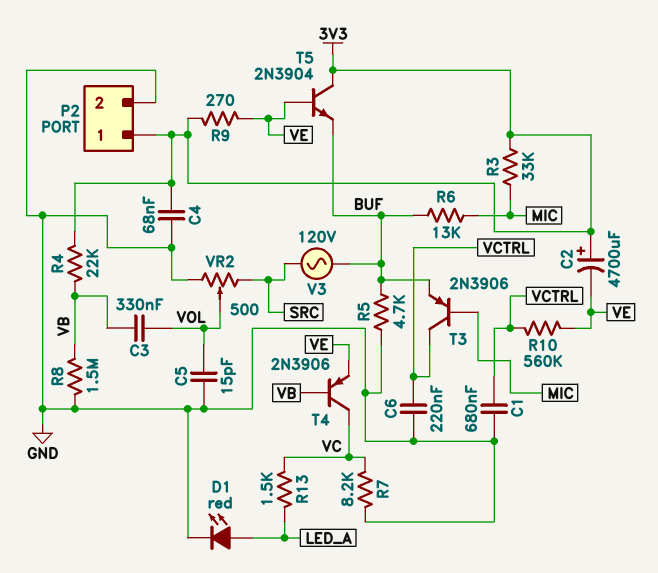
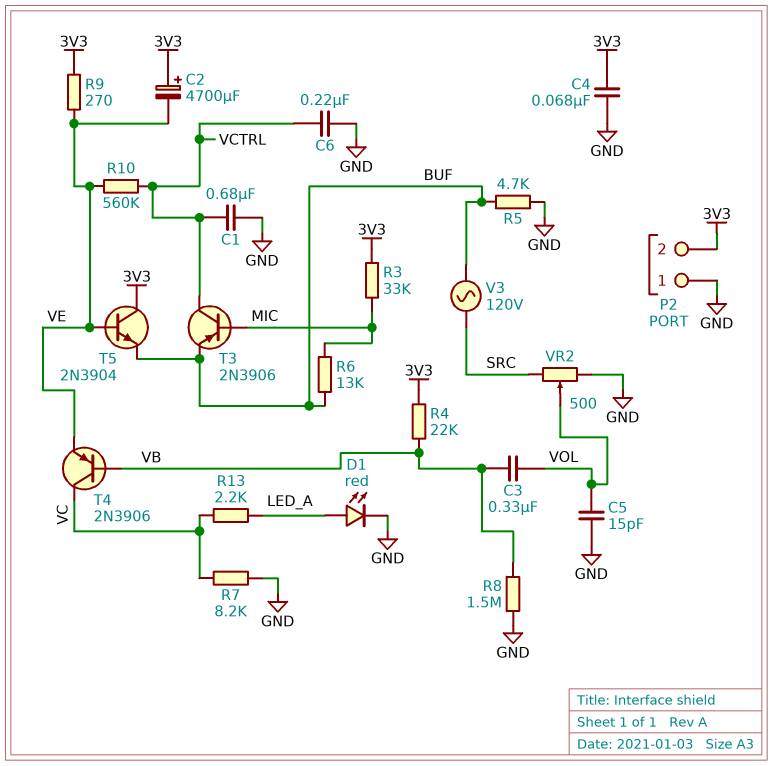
P2 pin 1: 3V3 -> GND
P2 pin 2: GND -> 3V3
R13: 1.5k (LED_A, VC) -> 2.2k (LED_A, VC)

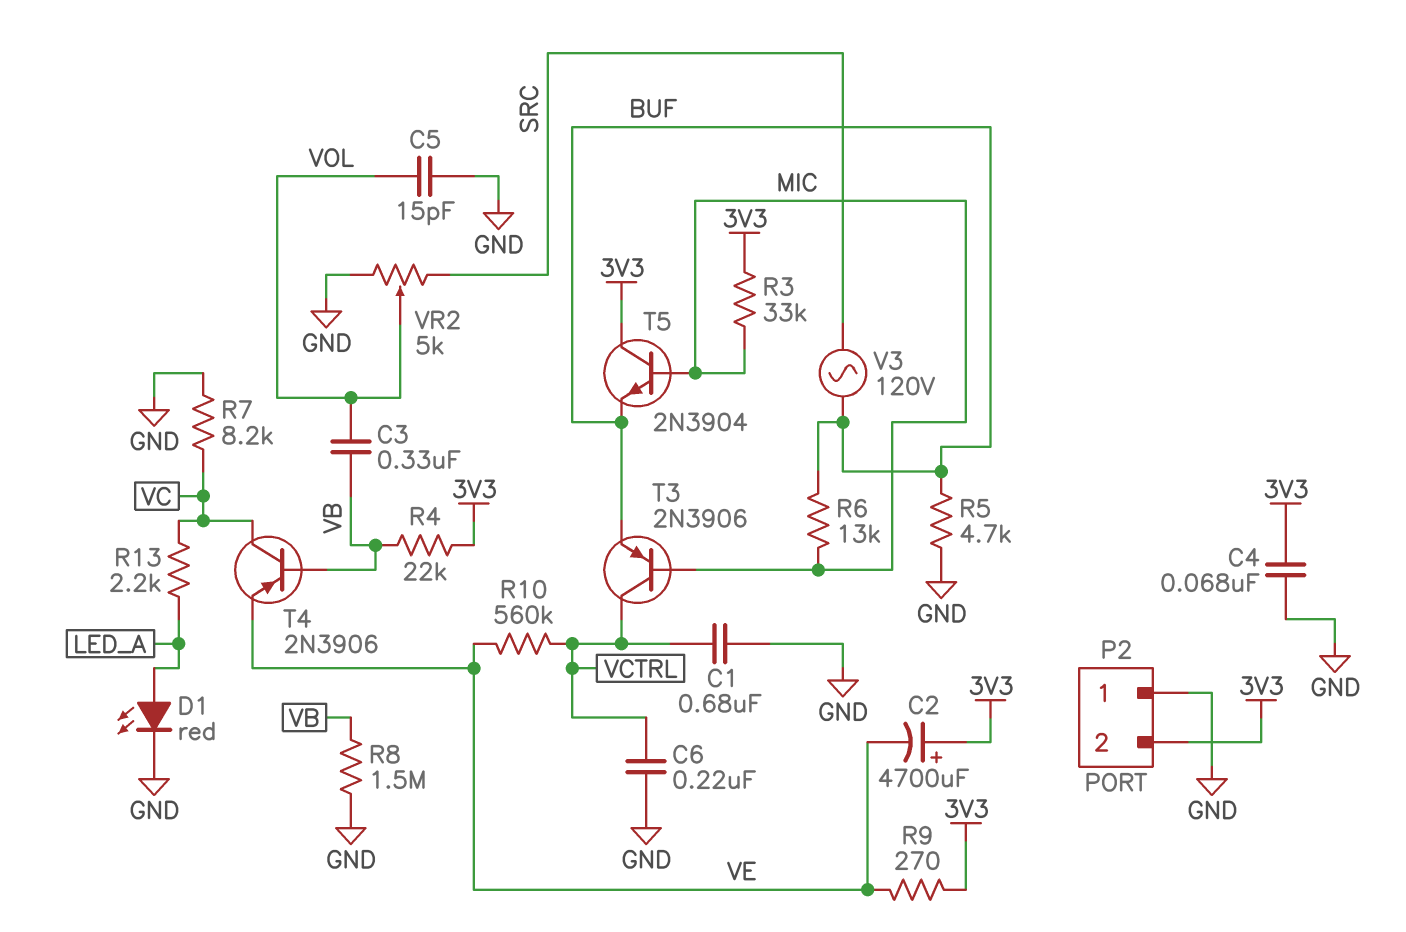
T5: NPN 2N3904 (B VE, C 3V3, E BUF) -> NPN 2N3904 (B MIC, C 3V3, E BUF)
VR2: 500 (GND, SRC, wiper VOL) -> 5k (GND, SRC, wiper VOL)

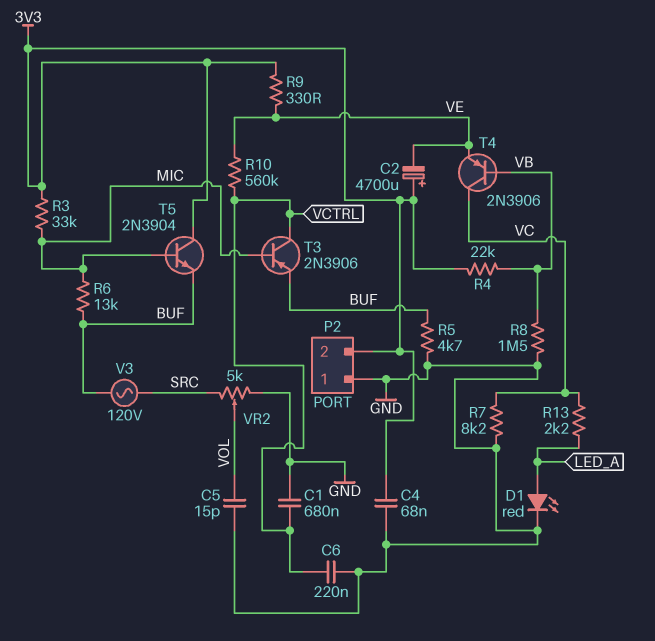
C3: 330nF (VB, VOL) -> none
R9: 270 (3V3, VE) -> 330 (3V3, VE)

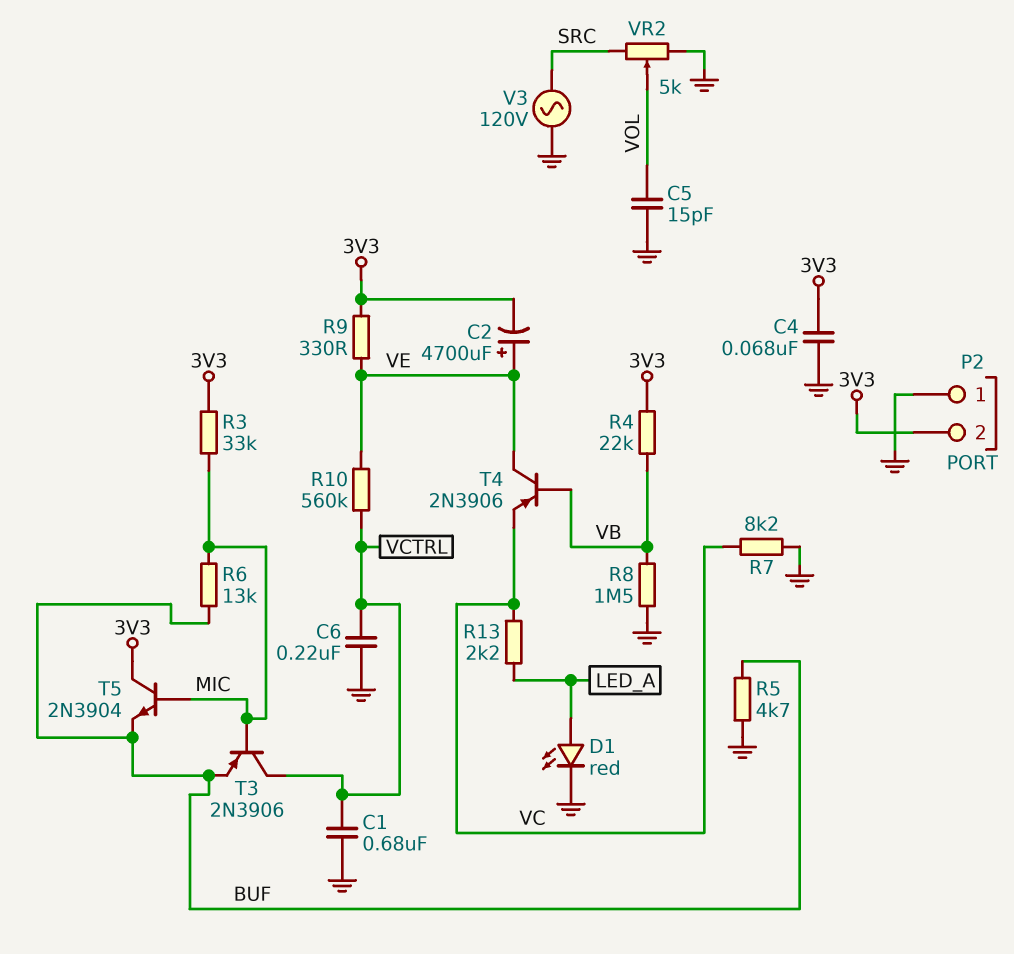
C2: 4700uF (plus 3V3, minus VE) -> 4700uF (plus VE, minus 3V3)
T4: PNP 2N3906 (B VB, C VC, E VE) -> PNP 2N3906 (B VB, C VE, E VC)
V3: AC 120V (BUF, SRC) -> AC 120V (GND, SRC)

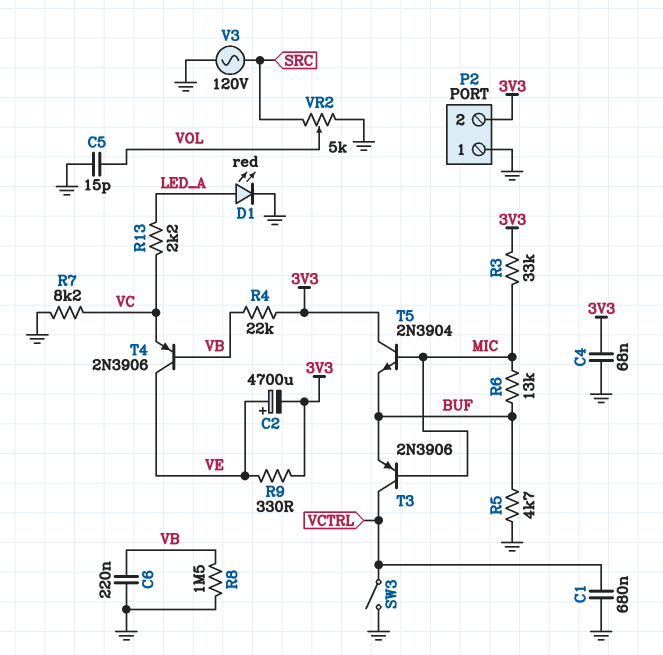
C6: 220nF (GND, VCTRL) -> 220nF (GND, VB)
R10: 560k (VCTRL, VE) -> none
SW3: none -> switch (GND, VCTRL)

